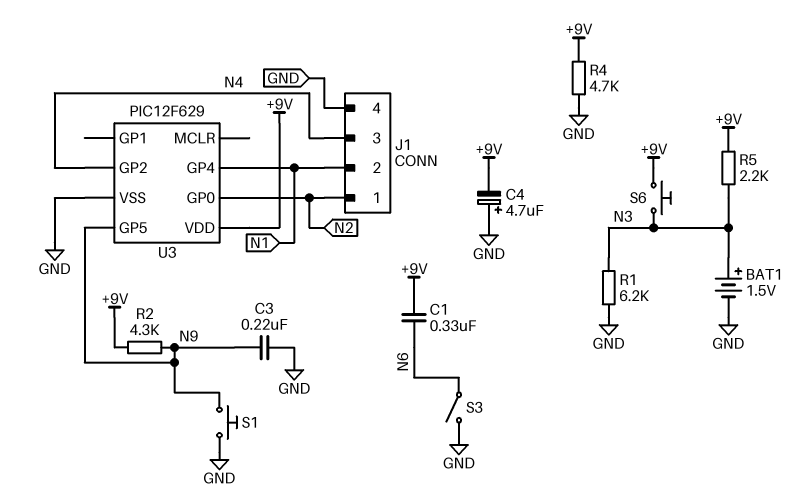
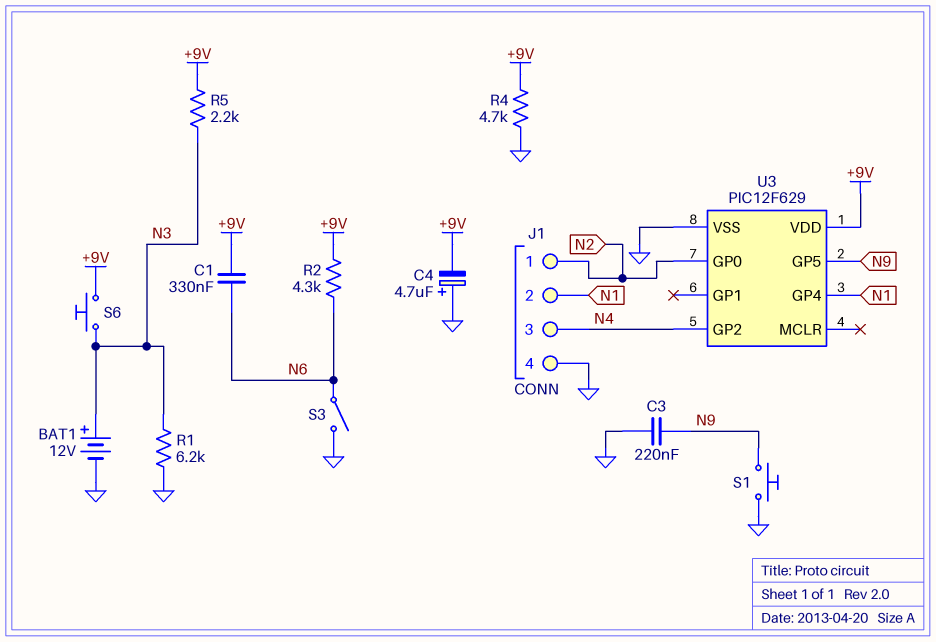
BAT1: 1.5V (plus N3, minus GND) -> 12V (plus N3, minus GND)
R2: 4.3k (+9V, N9) -> 4.3k (+9V, N6)

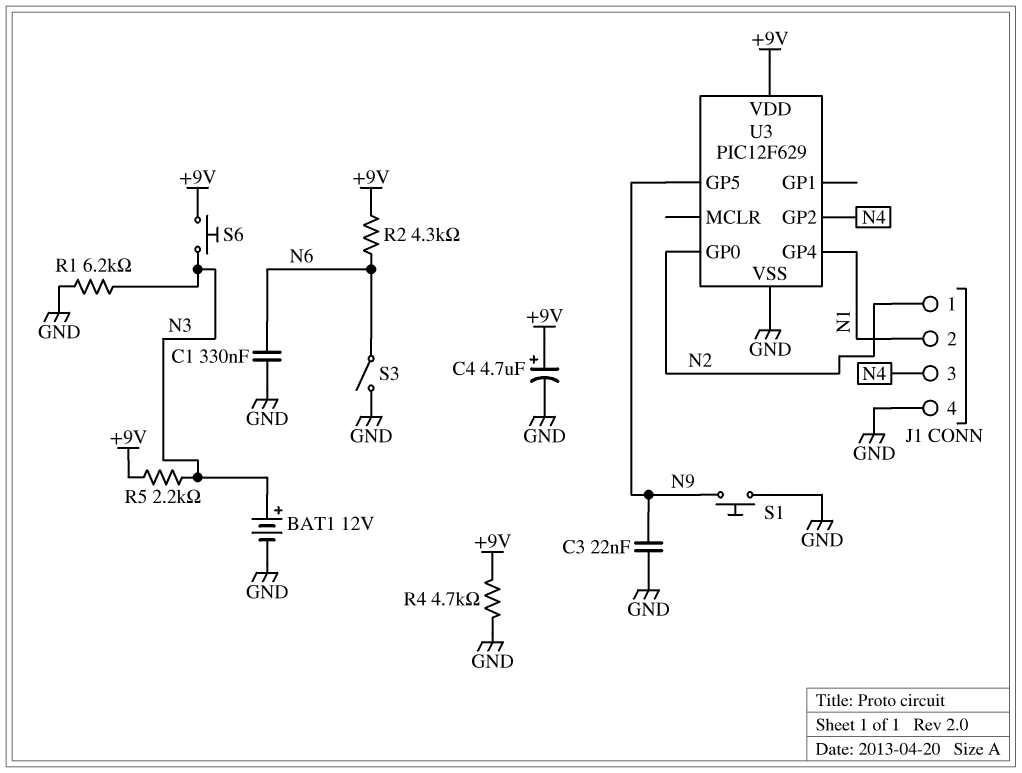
C1: 330nF (+9V, N6) -> 330nF (GND, N6)
C3: 220nF (GND, N9) -> 22nF (GND, N9)
C4: 4.7uF (plus GND, minus +9V) -> 4.7uF (plus +9V, minus GND)

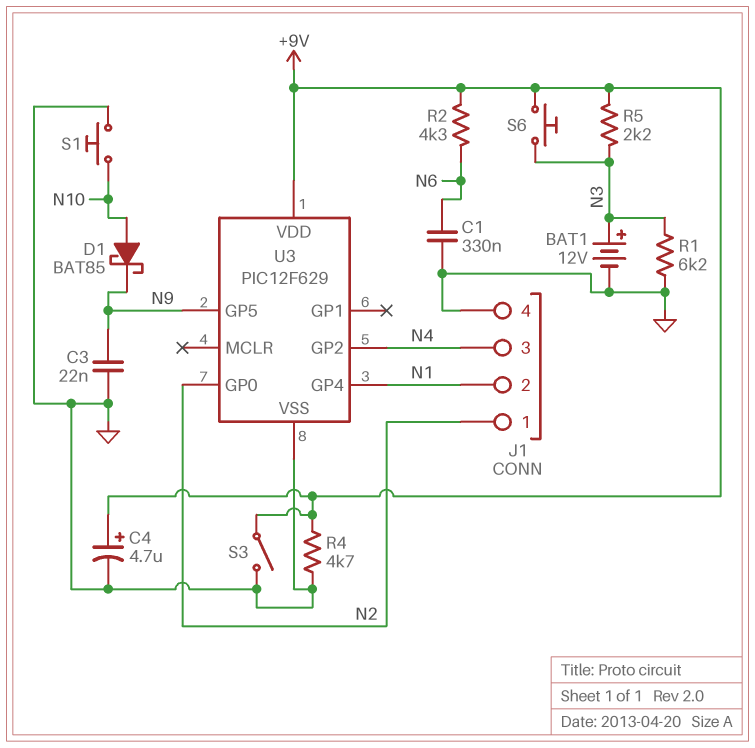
D1: none -> schottky BAT85 (A N10, K N9)
S1: button (GND, N9) -> button (GND, N10)
S3: switch (GND, N6) -> switch (+9V, GND)

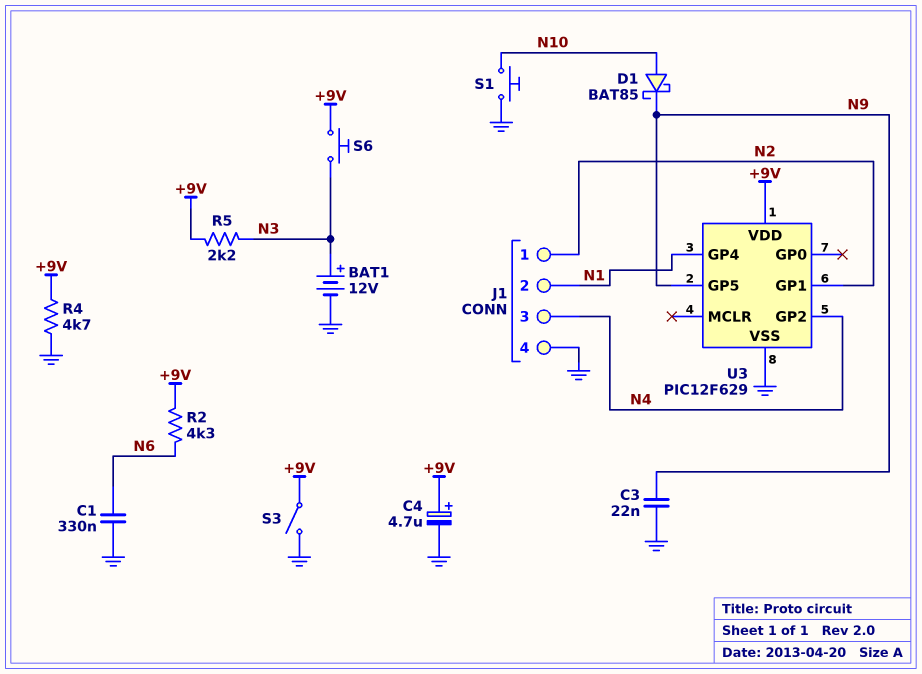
R1: 6.2k (GND, N3) -> none
U3 pin GP0: N2 -> none
U3 pin GP1: none -> N2

